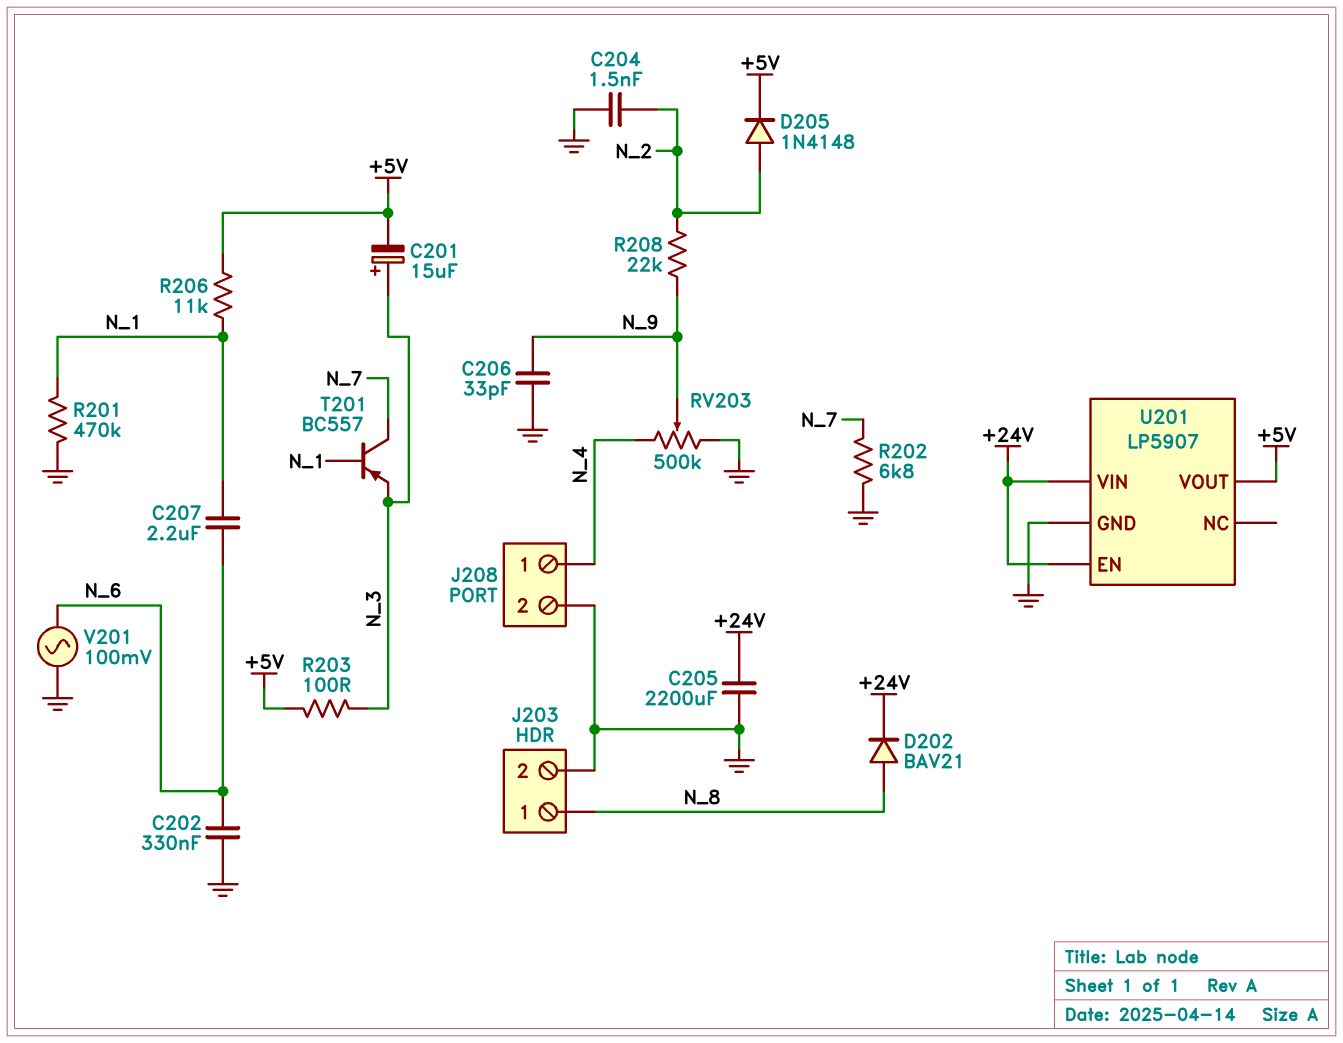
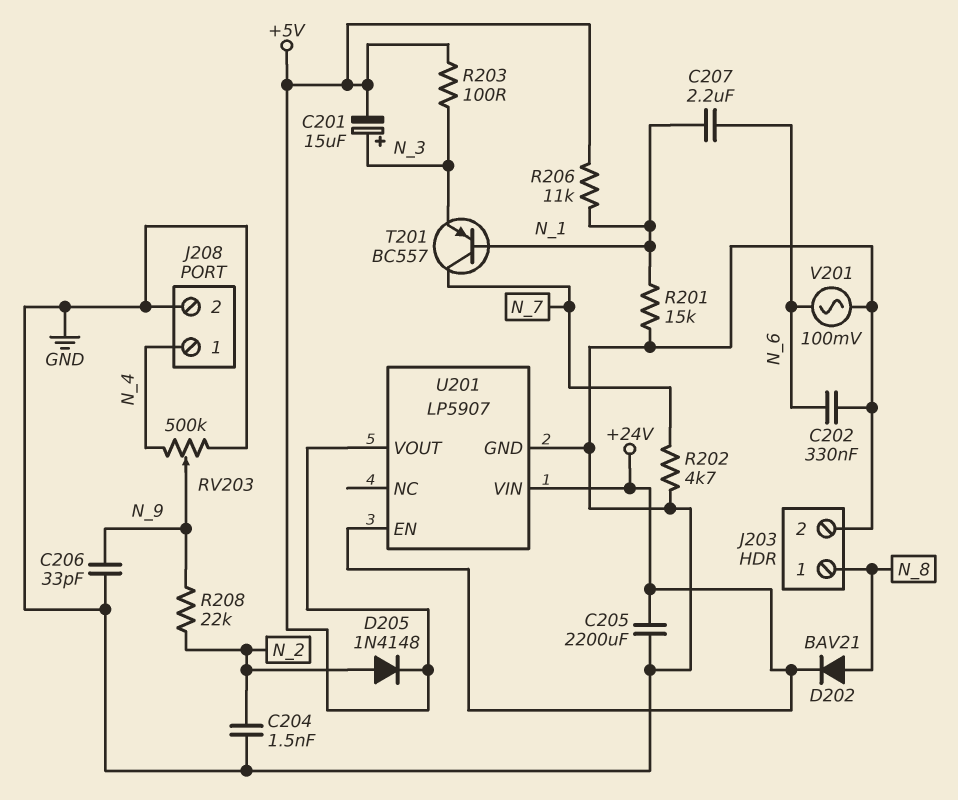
R201: 470k (GND, N_1) -> 15k (GND, N_1)
R202: 6.8k (GND, N_7) -> 4.7k (GND, N_7)

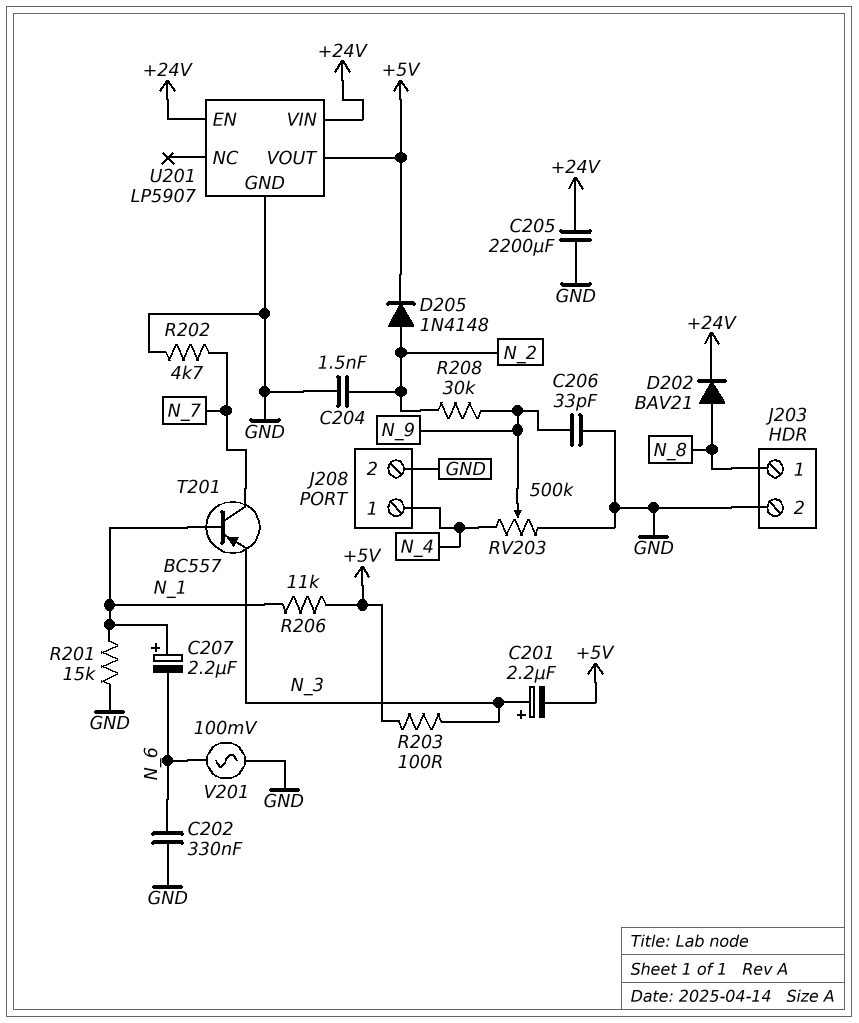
C201: 15uF (plus N_3, minus +5V) -> 2.2uF (plus N_3, minus +5V)
C207: 2.2uF (N_1, N_6) -> 2.2uF (plus N_1, minus N_6)
R208: 22k (N_2, N_9) -> 30k (N_2, N_9)

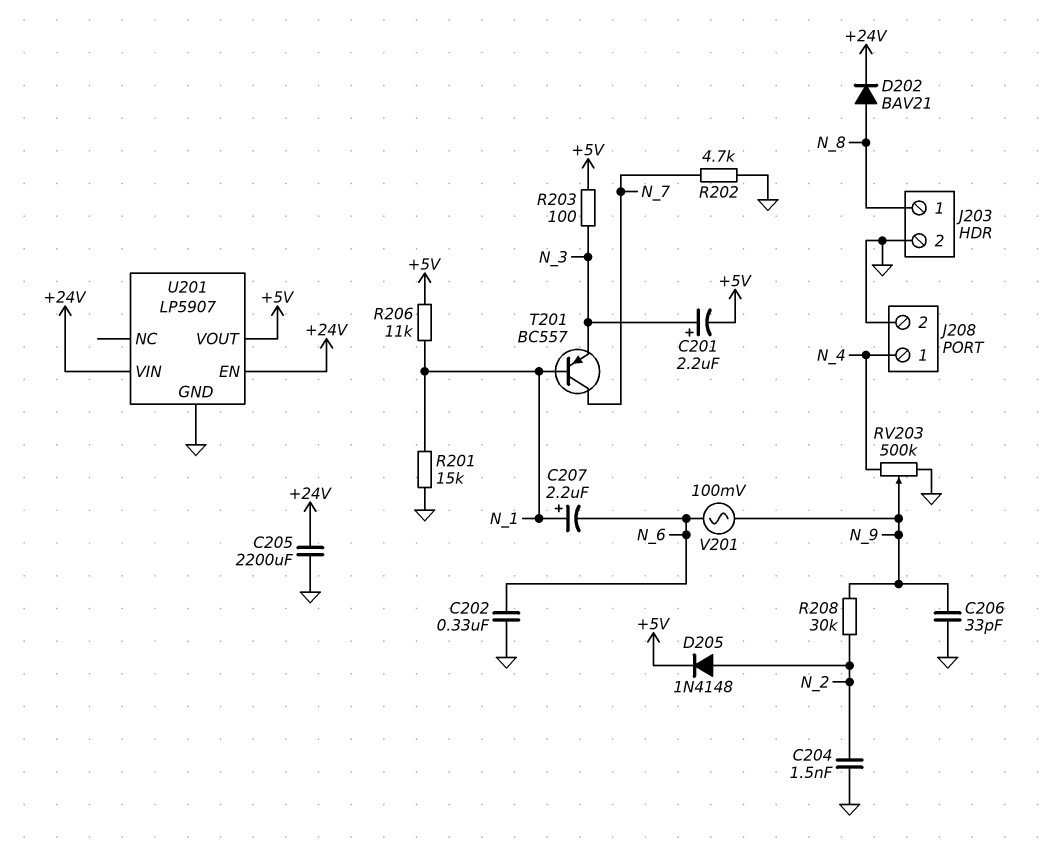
V201: AC 100mV (GND, N_6) -> AC 100mV (N_6, N_9)

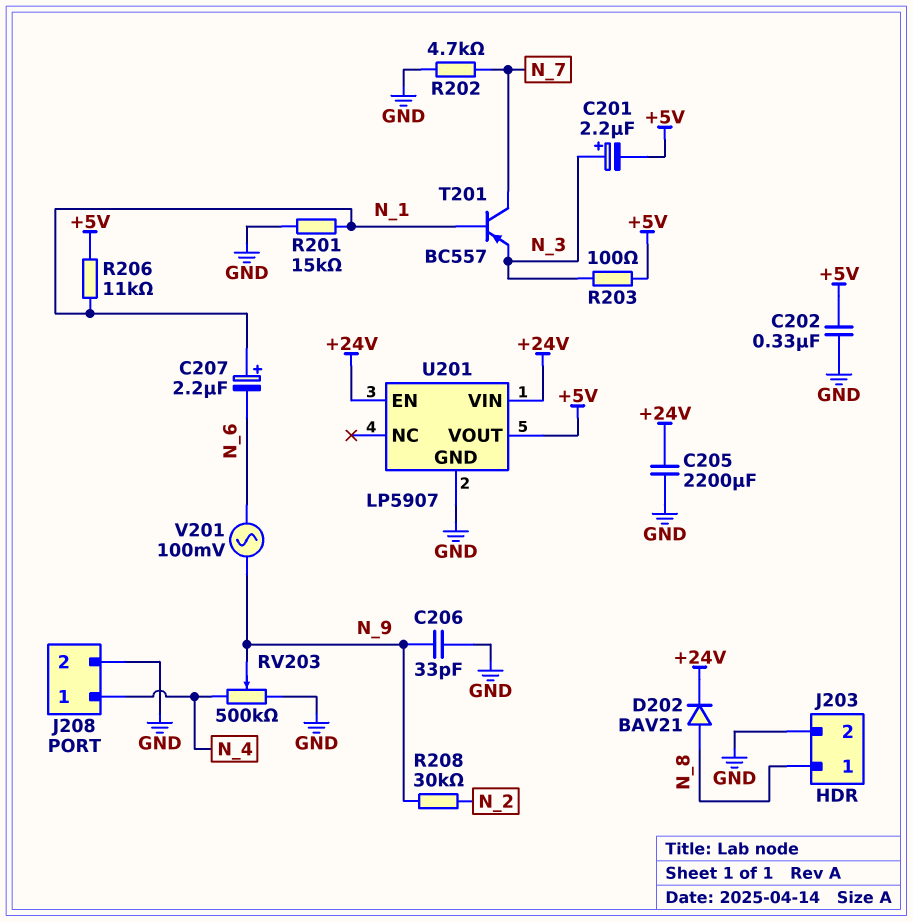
C202: 330nF (GND, N_6) -> 330nF (+5V, GND)
C204: 1.5nF (GND, N_2) -> none
D205: diode 1N4148 (A N_2, K +5V) -> none

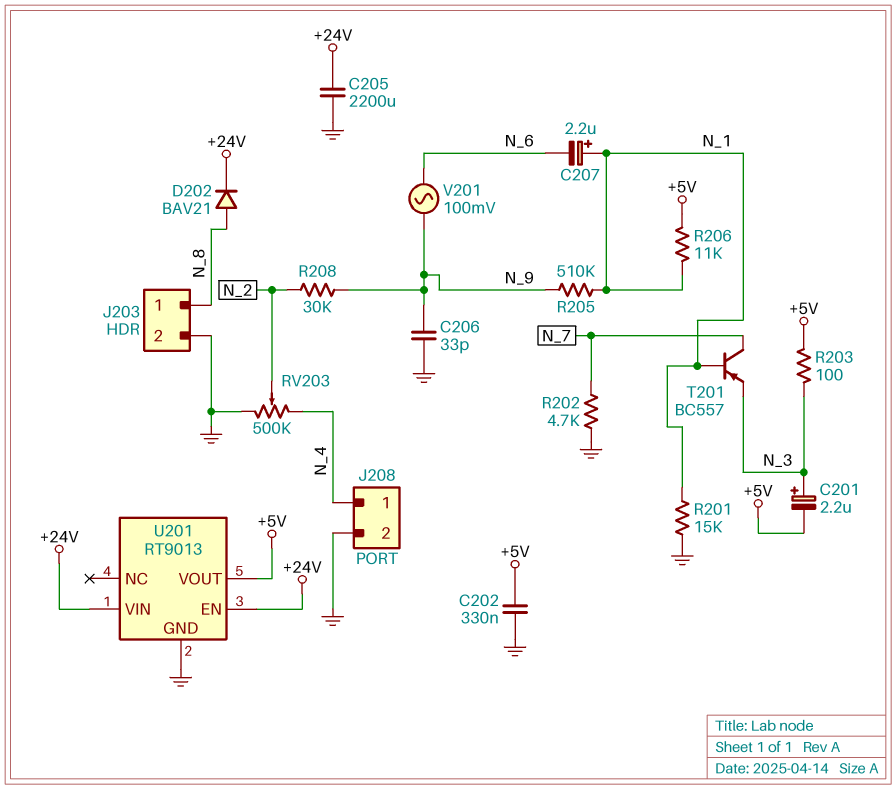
R205: none -> 510k (N_1, N_9)
RV203: 500k (GND, N_4, wiper N_9) -> 500k (GND, N_4, wiper N_2)
U201: LP5907 -> RT9013

